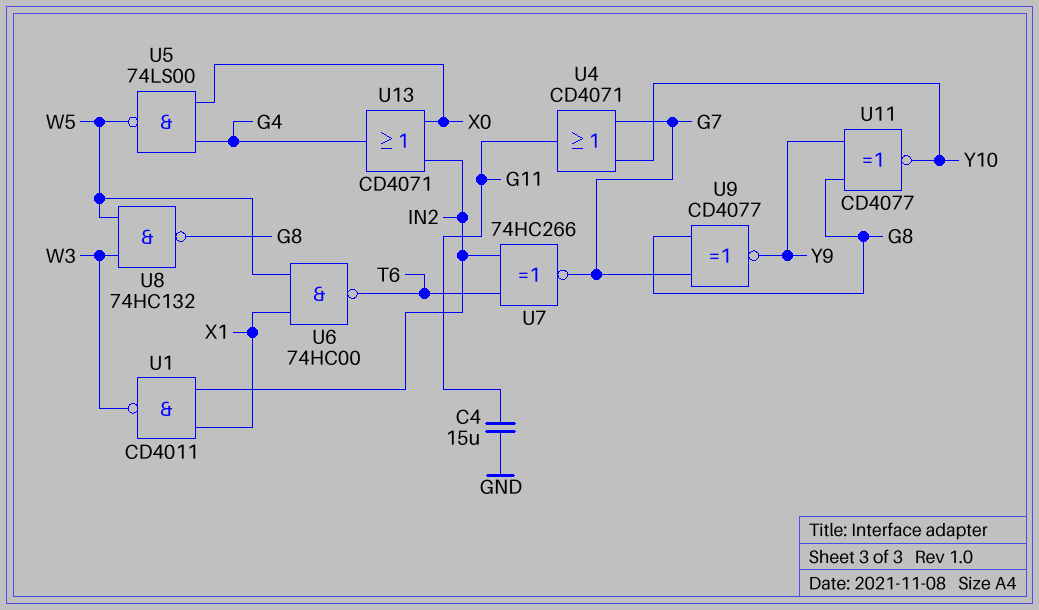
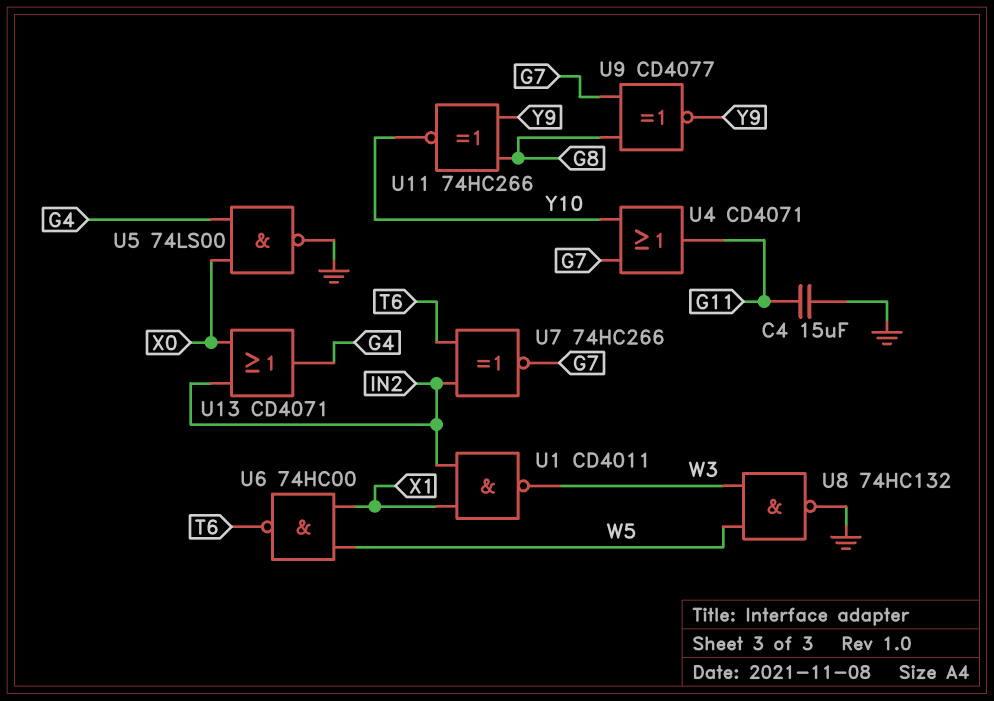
U5: NAND 74LS00 (in G4, in X0, out W5) -> NAND 74LS00 (in G4, in X0, out GND)
U8: NAND 74HC132 (in W3, in W5, out G8) -> NAND 74HC132 (in W3, in W5, out GND)
U11: XNOR CD4077 (in G8, in Y9, out Y10) -> XNOR 74HC266 (in G8, in Y9, out Y10)

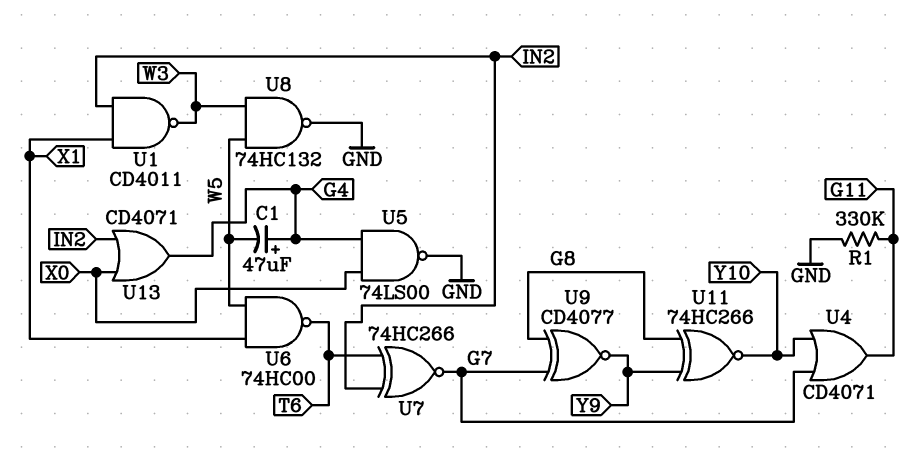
C1: none -> 47uF (plus G4, minus W5)
C4: 15uF (G11, GND) -> none
R1: none -> 330k (G11, GND)

